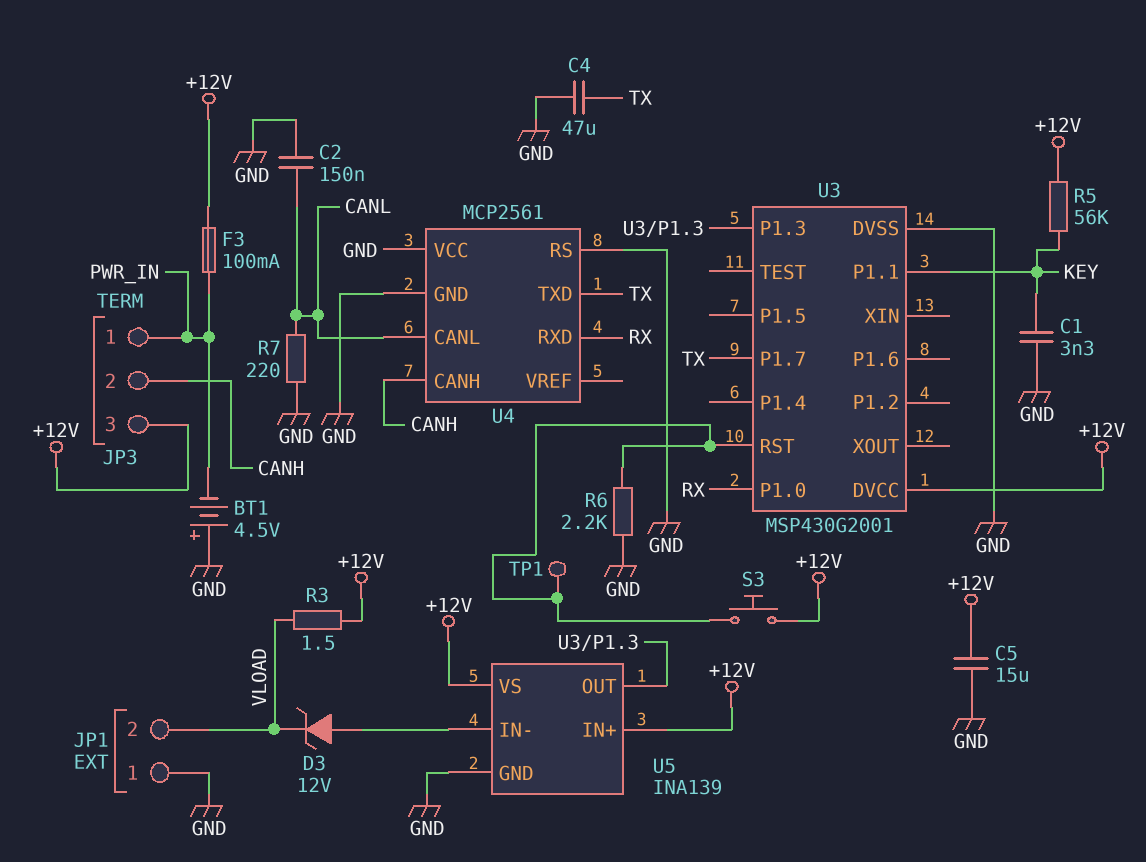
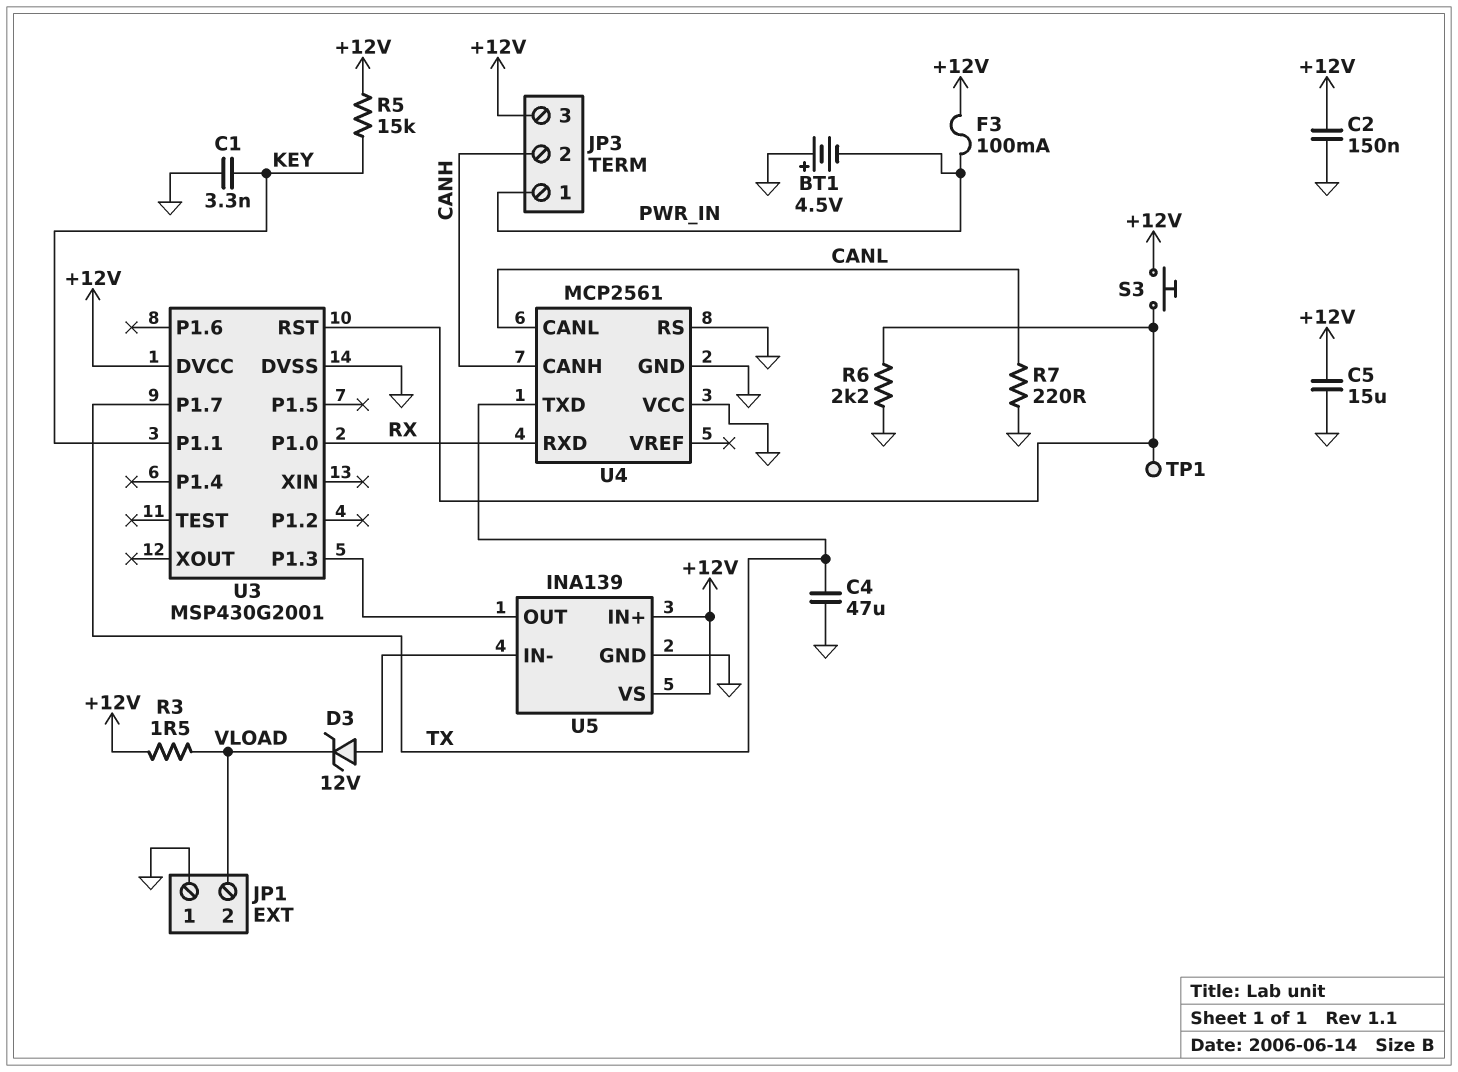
C2: 150nF (CANL, GND) -> 150nF (+12V, GND)
R5: 56k (+12V, KEY) -> 15k (+12V, KEY)

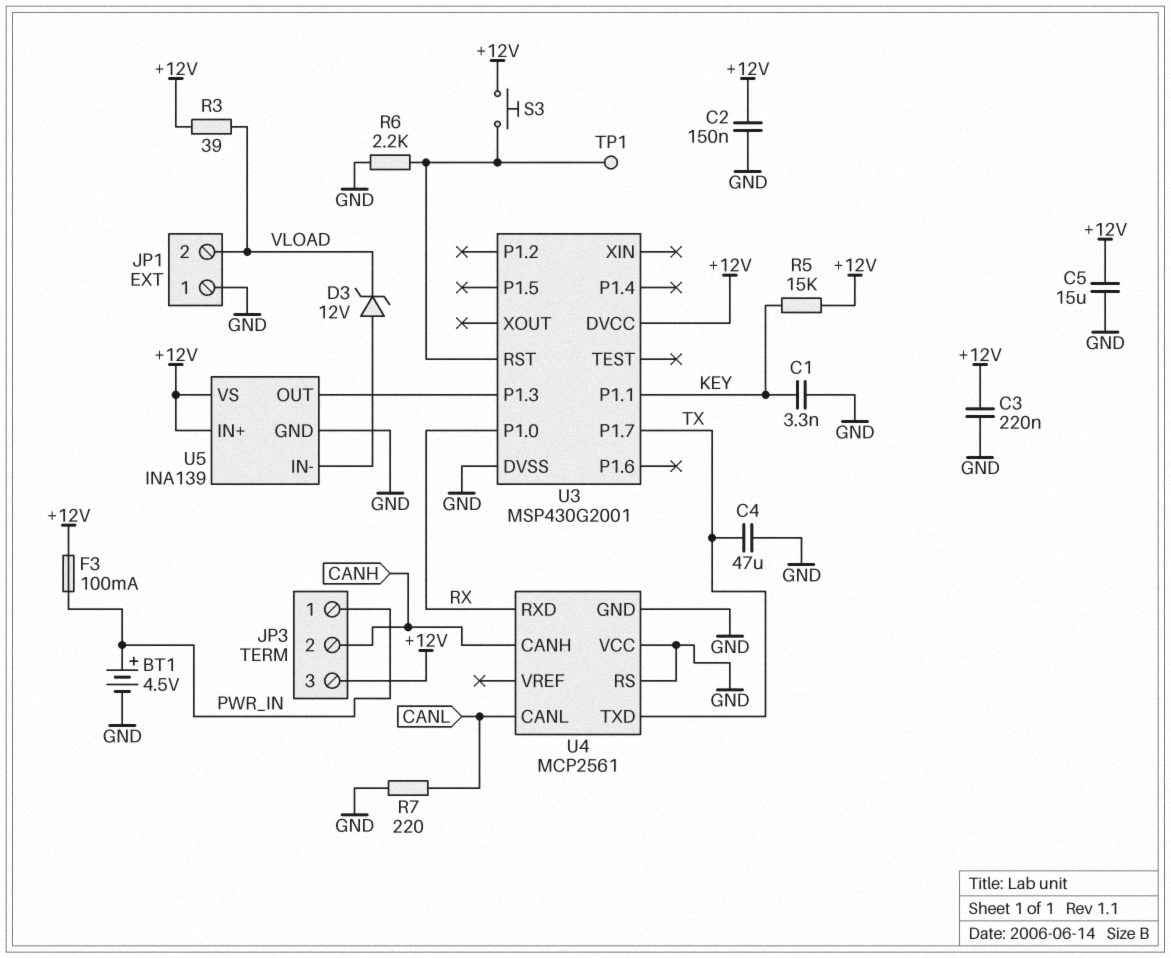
BT1: 4.5V (plus GND, minus PWR_IN) -> 4.5V (plus PWR_IN, minus GND)
C3: none -> 220nF (+12V, GND)
R3: 1.5 (+12V, VLOAD) -> 39 (+12V, VLOAD)

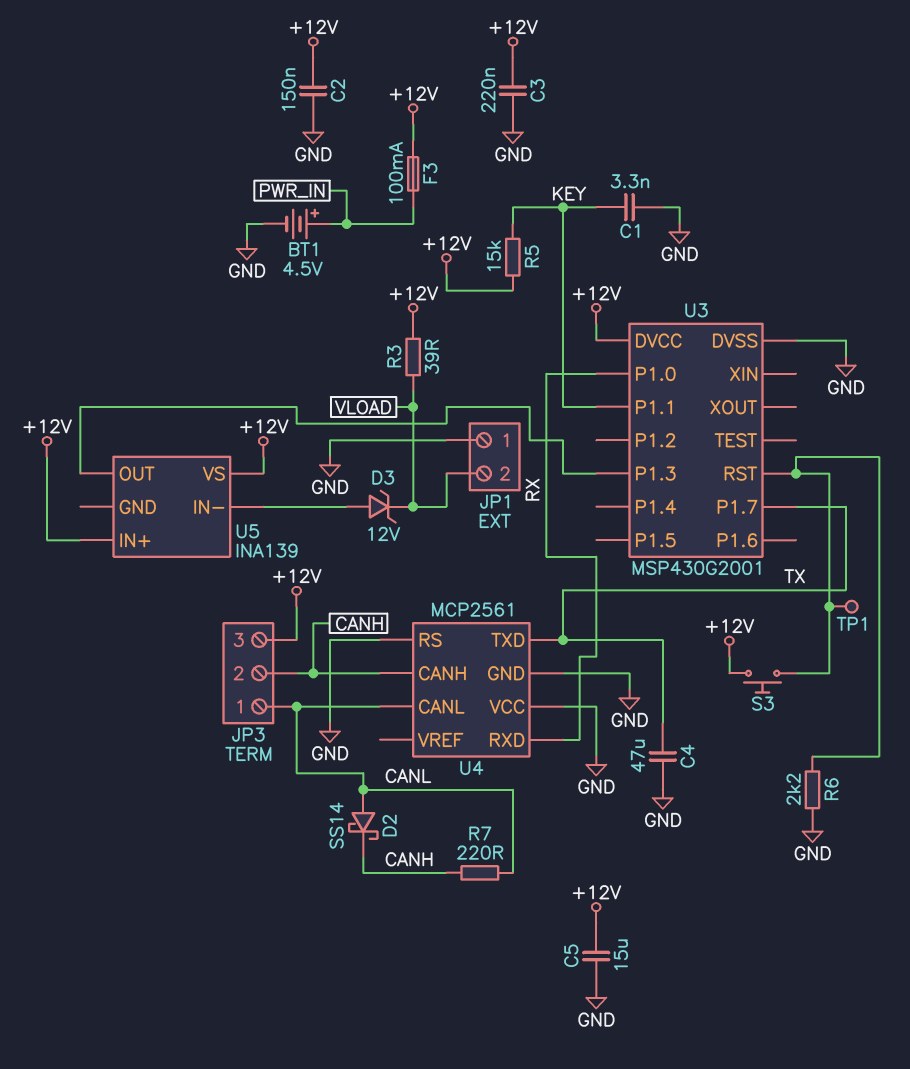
D2: none -> schottky SS14 (A CANL, K CANH)
JP3 pin 1: PWR_IN -> CANL
R7: 220 (CANL, GND) -> 220 (CANH, CANL)
U5 pin GND: GND -> none

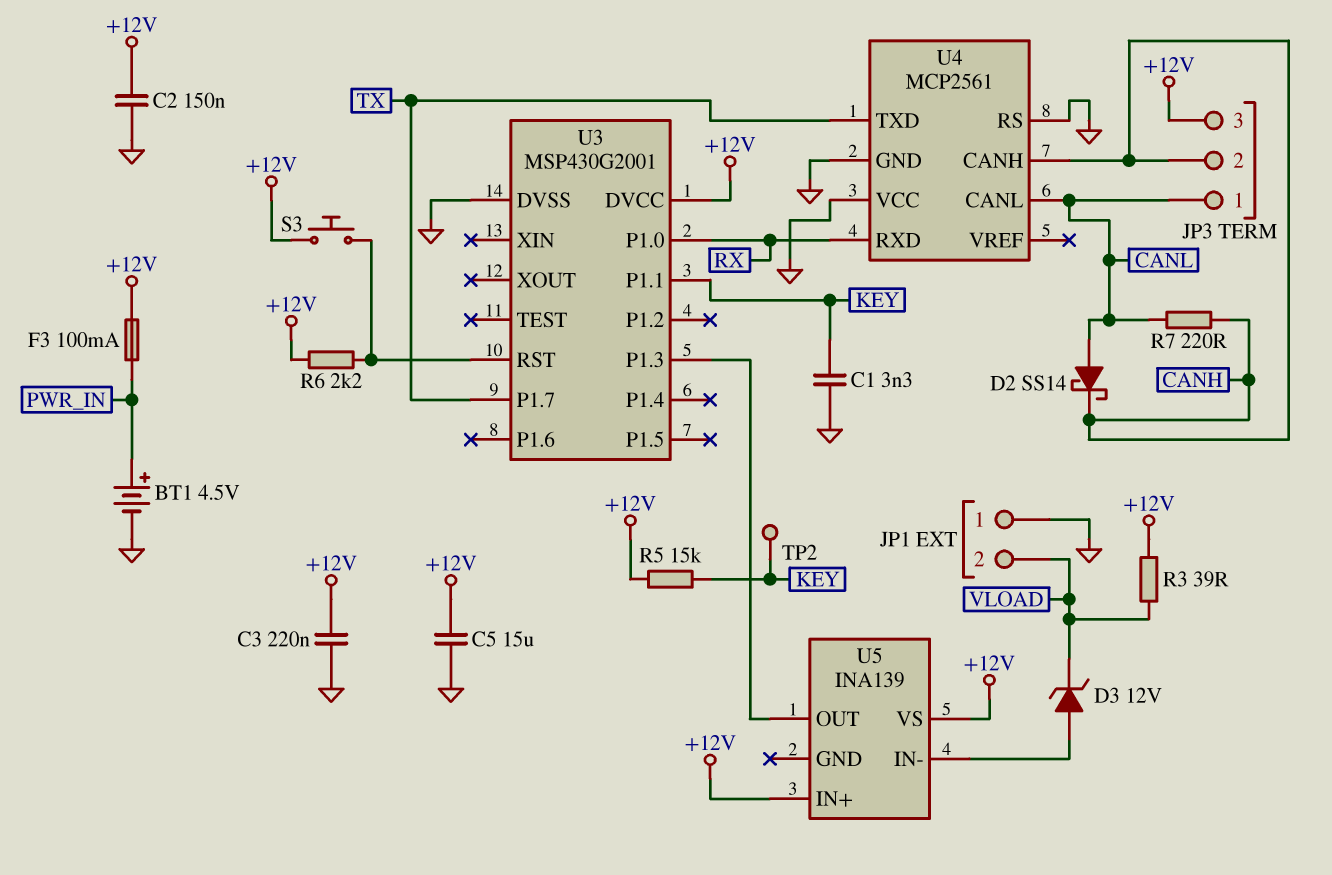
C4: 47uF (GND, TX) -> none
R6: 2.2k (GND, U3/RST) -> 2.2k (+12V, U3/RST)
TP1: test point (U3/RST) -> none
TP2: none -> test point (KEY)

